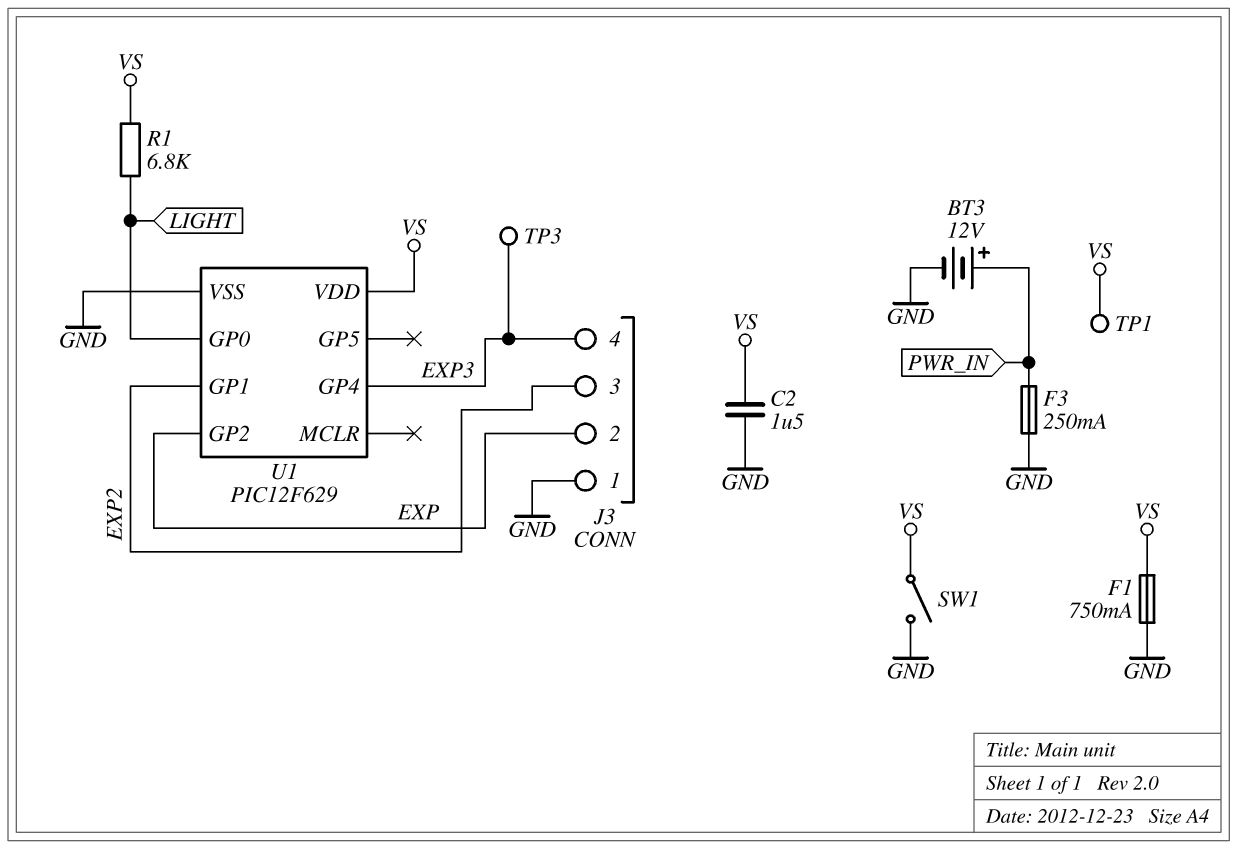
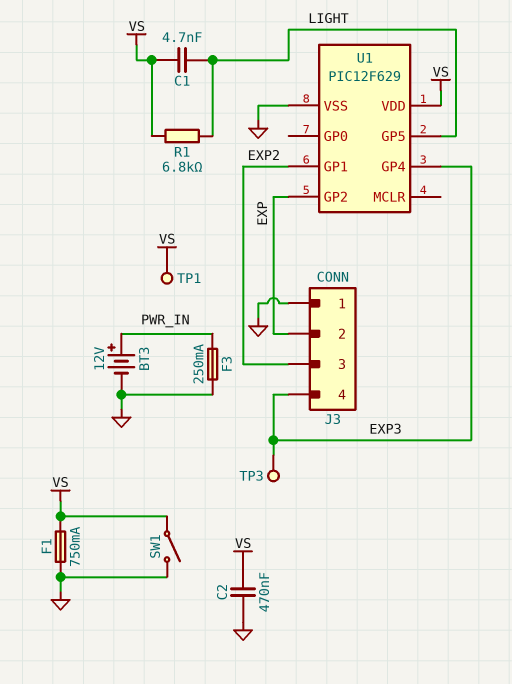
C1: none -> 4.7nF (LIGHT, VS)
C2: 1.5uF (GND, VS) -> 470nF (GND, VS)
U1 pin GP0: LIGHT -> none
U1 pin GP5: none -> LIGHT

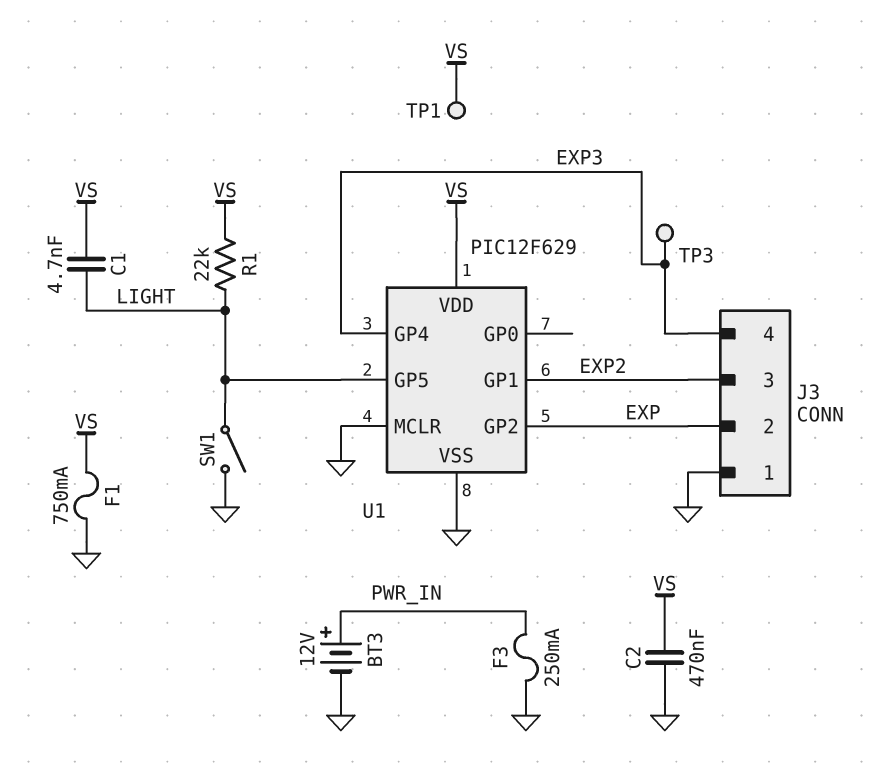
R1: 6.8k (LIGHT, VS) -> 22k (LIGHT, VS)
SW1: switch (GND, VS) -> switch (GND, LIGHT)
U1 pin MCLR: none -> GND

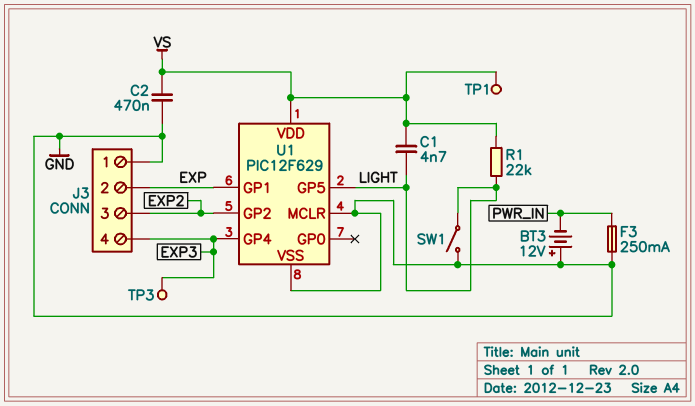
BT3: 12V (plus PWR_IN, minus GND) -> 12V (plus GND, minus PWR_IN)
F1: 750mA (GND, VS) -> none
U1 pin GP1: EXP2 -> EXP
U1 pin GP2: EXP -> EXP2

